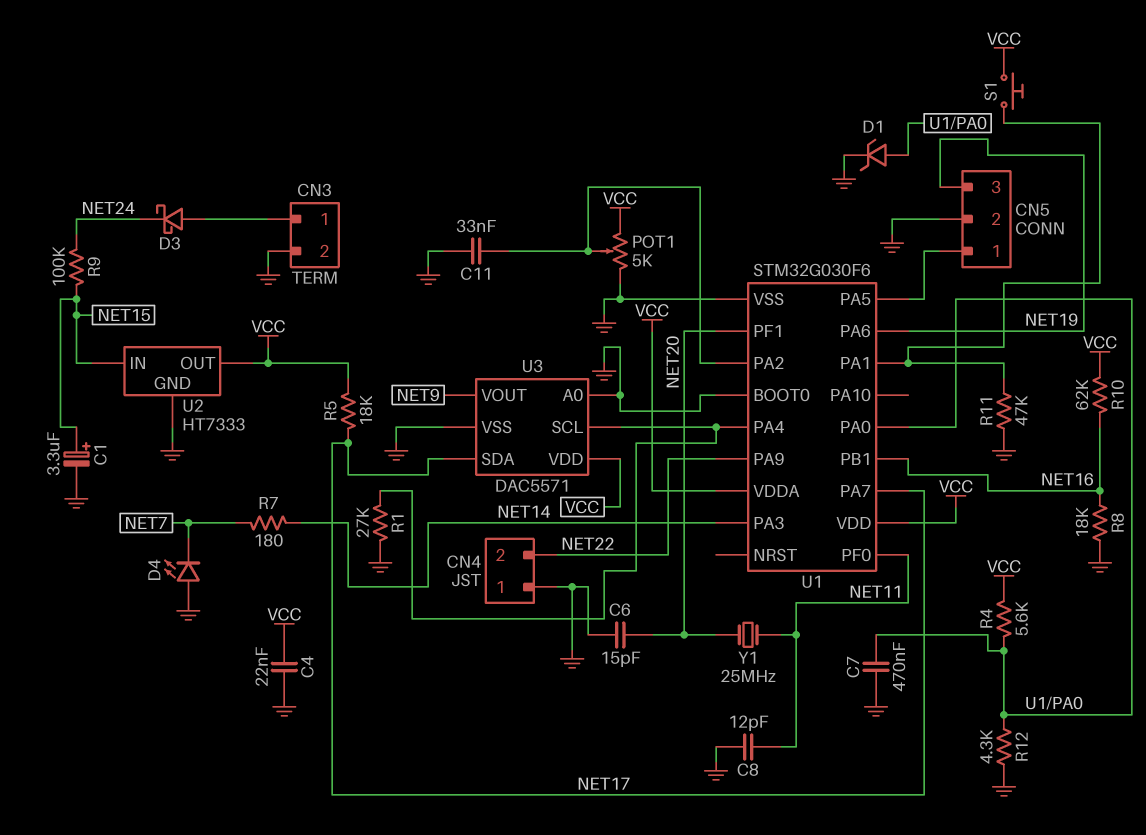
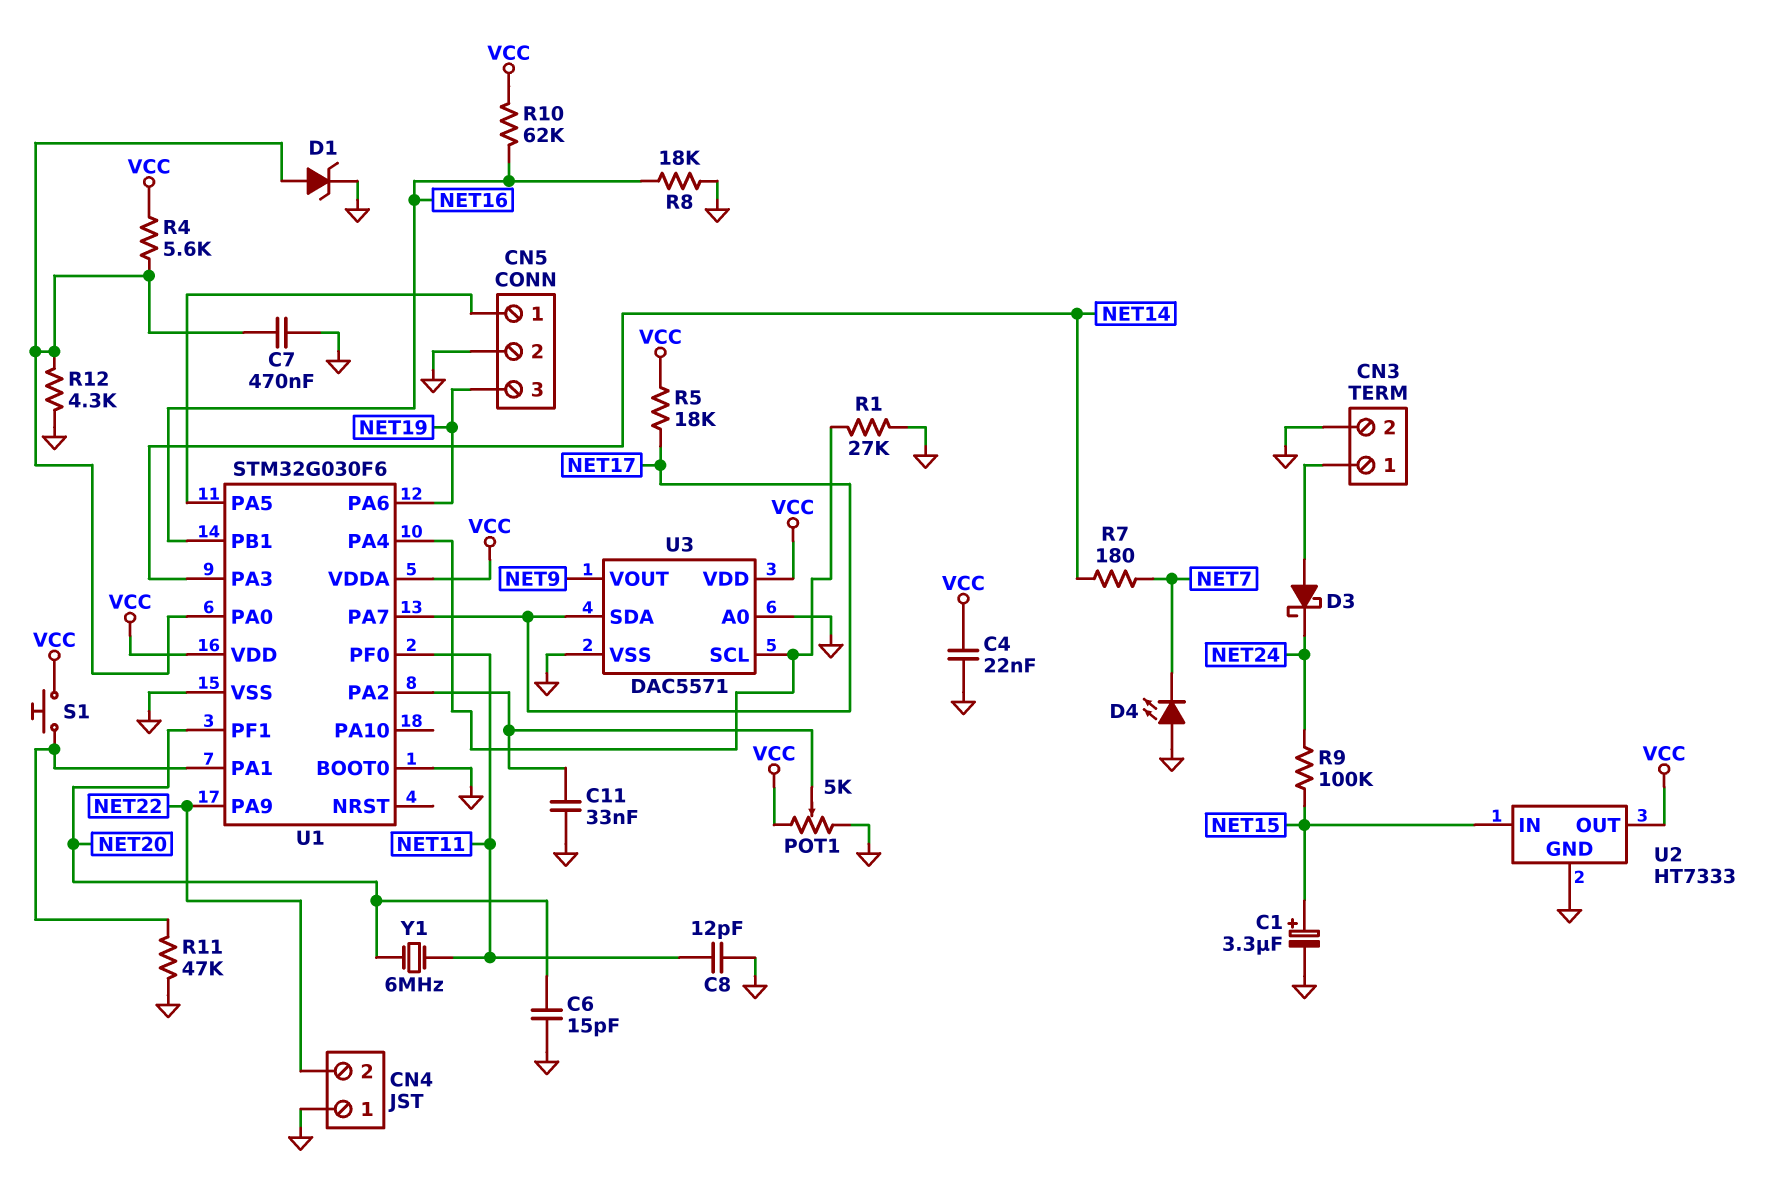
Y1: 25MHz (NET11, NET20) -> 6MHz (NET11, NET20)

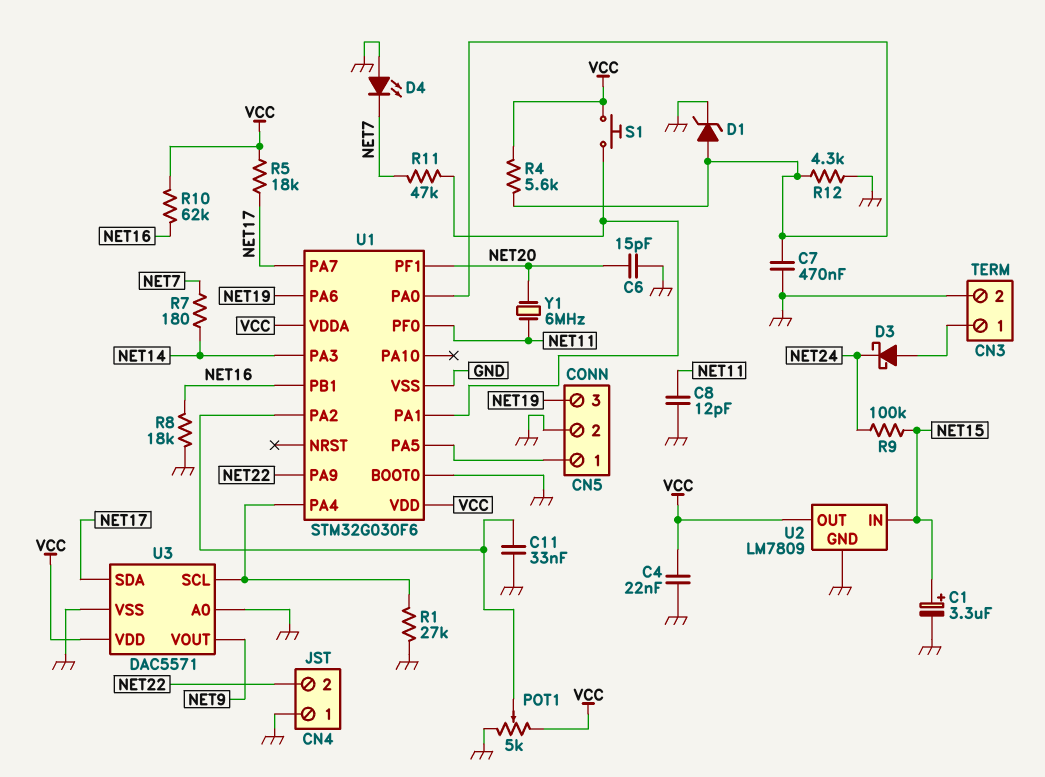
R11: 47k (GND, U1/PA1) -> 47k (NET7, U1/PA1)
U2: HT7333 -> LM7809

